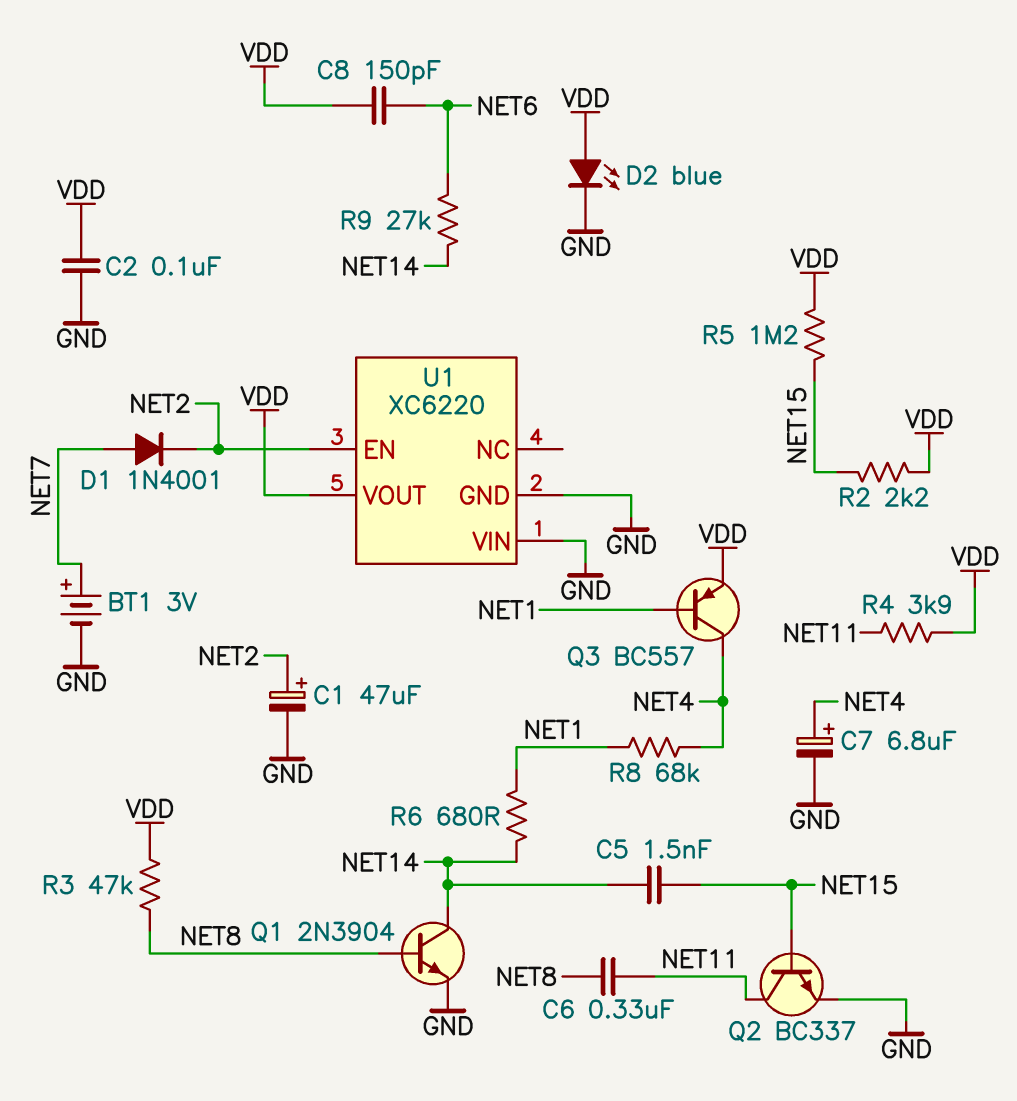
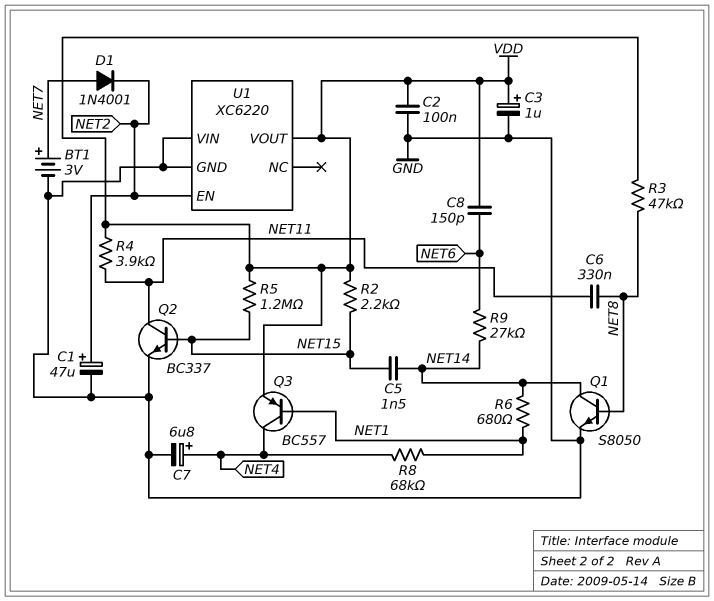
C3: none -> 1uF (plus VDD, minus GND)
D2: LED blue (A VDD, K GND) -> none
Q1: NPN 2N3904 (B NET8, C NET14, E GND) -> NPN S8050 (B NET8, C NET14, E GND)

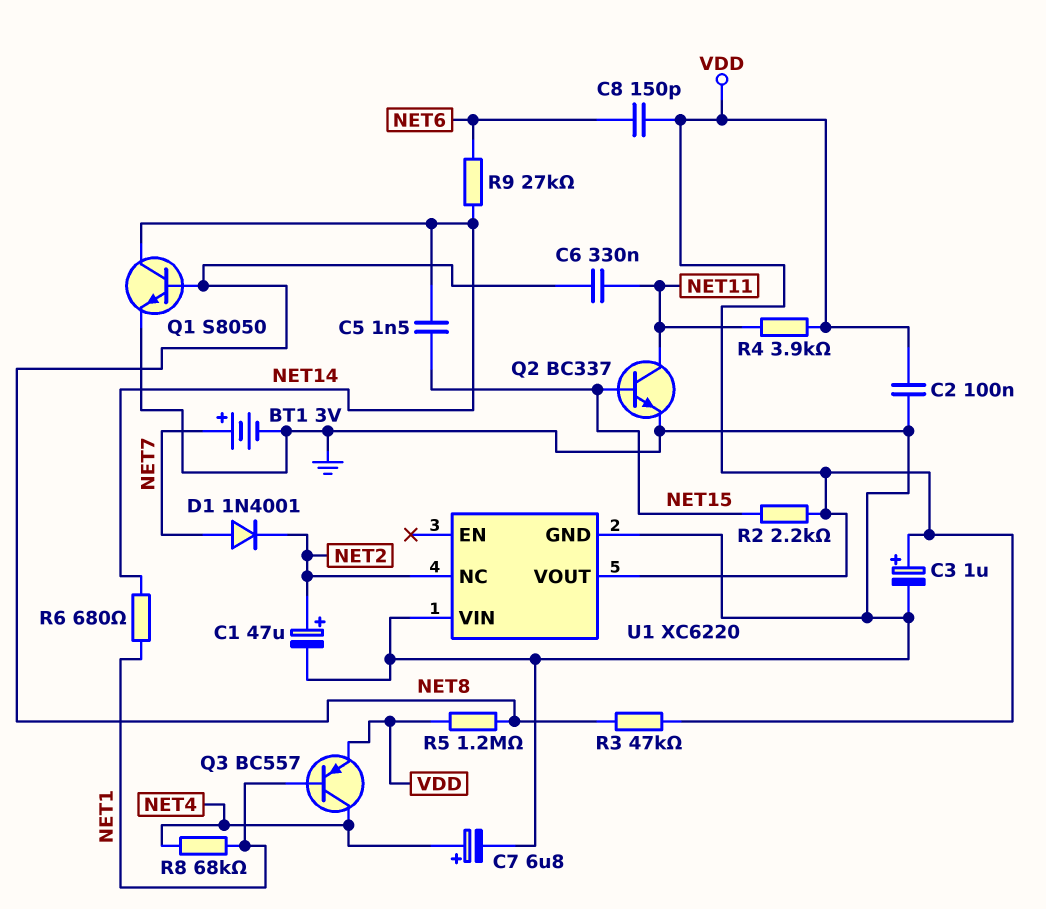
R5: 1.2M (NET15, VDD) -> 1.2M (NET8, VDD)
U1 pin EN: NET2 -> none
U1 pin NC: none -> NET2

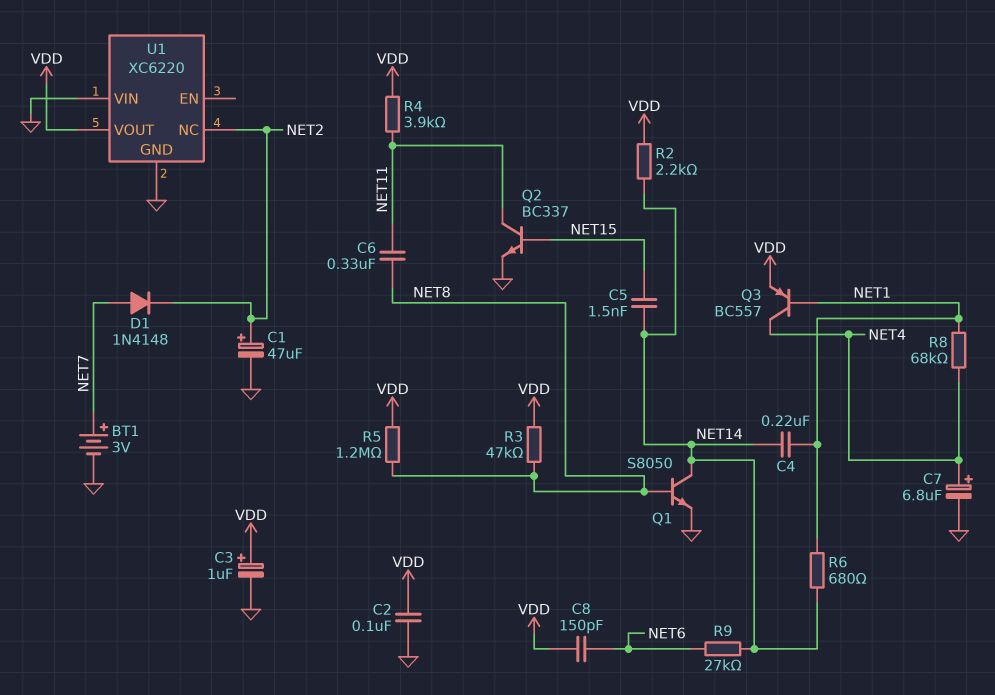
C4: none -> 220nF (NET1, NET14)
D1: diode 1N4001 (A NET7, K NET2) -> diode 1N4148 (A NET7, K NET2)
R2: 2.2k (NET15, VDD) -> 2.2k (NET14, VDD)

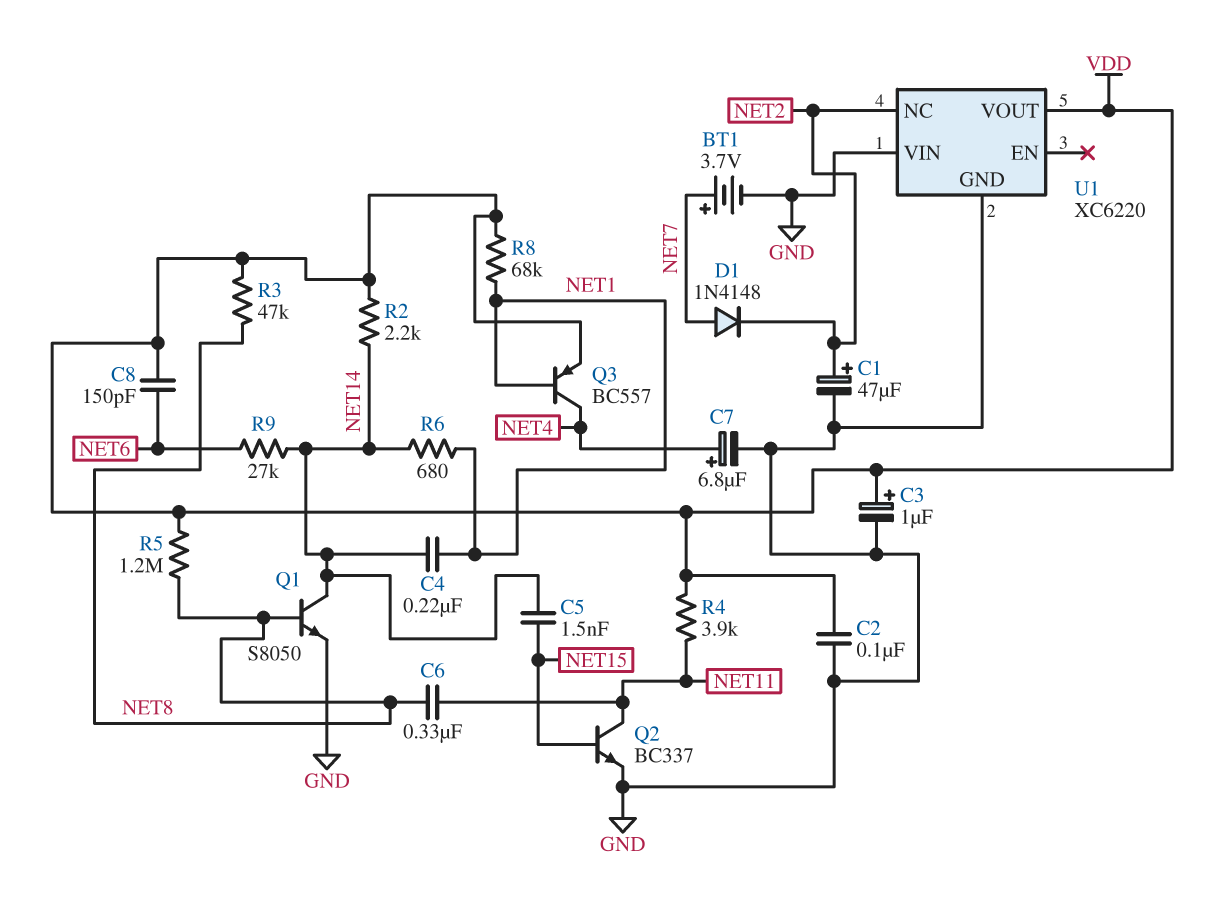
BT1: 3V (plus NET7, minus GND) -> 3.7V (plus NET7, minus GND)
R8: 68k (NET1, NET4) -> 68k (NET1, VDD)

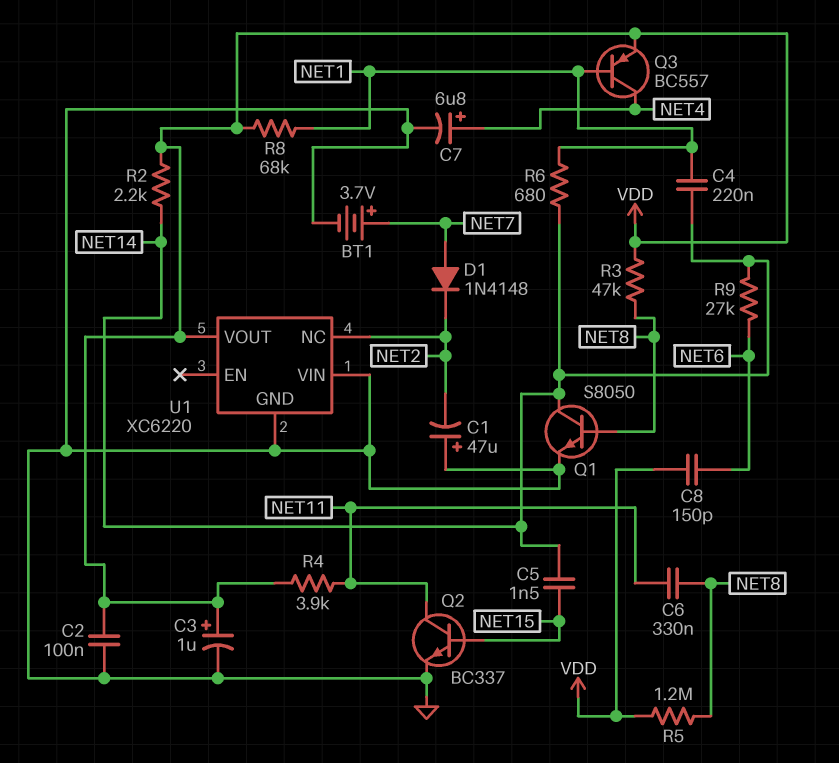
C1: 47uF (plus NET2, minus GND) -> 47uF (plus GND, minus NET2)

